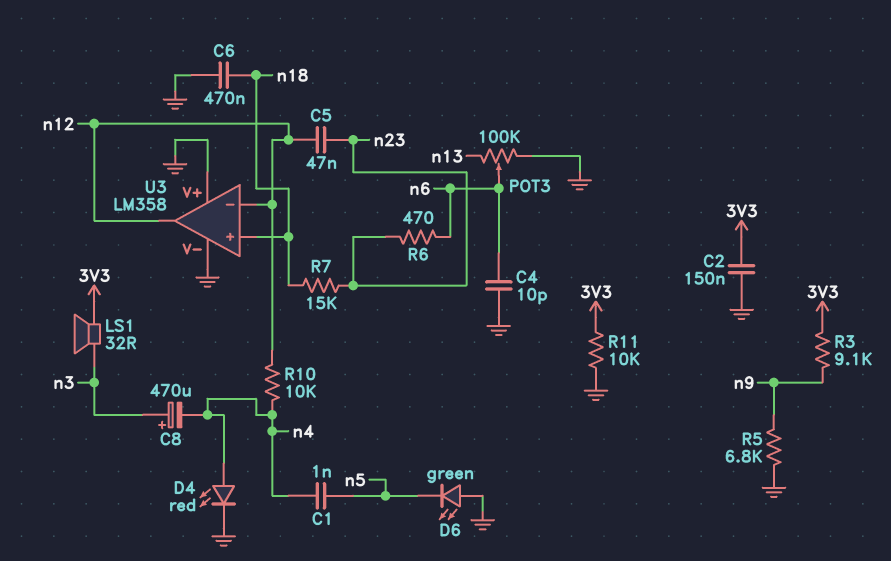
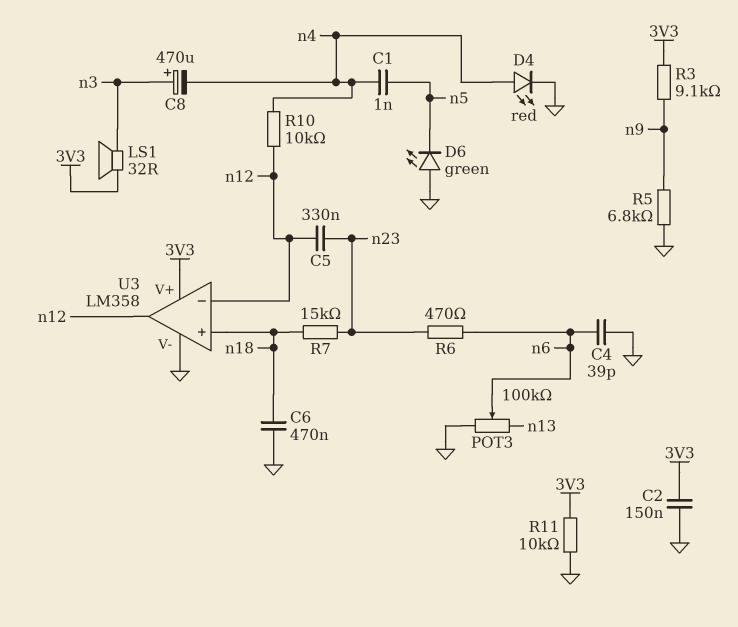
C4: 10pF (GND, n6) -> 39pF (GND, n6)
C5: 47nF (n12, n23) -> 330nF (n12, n23)
U3 pin V+: GND -> 3V3

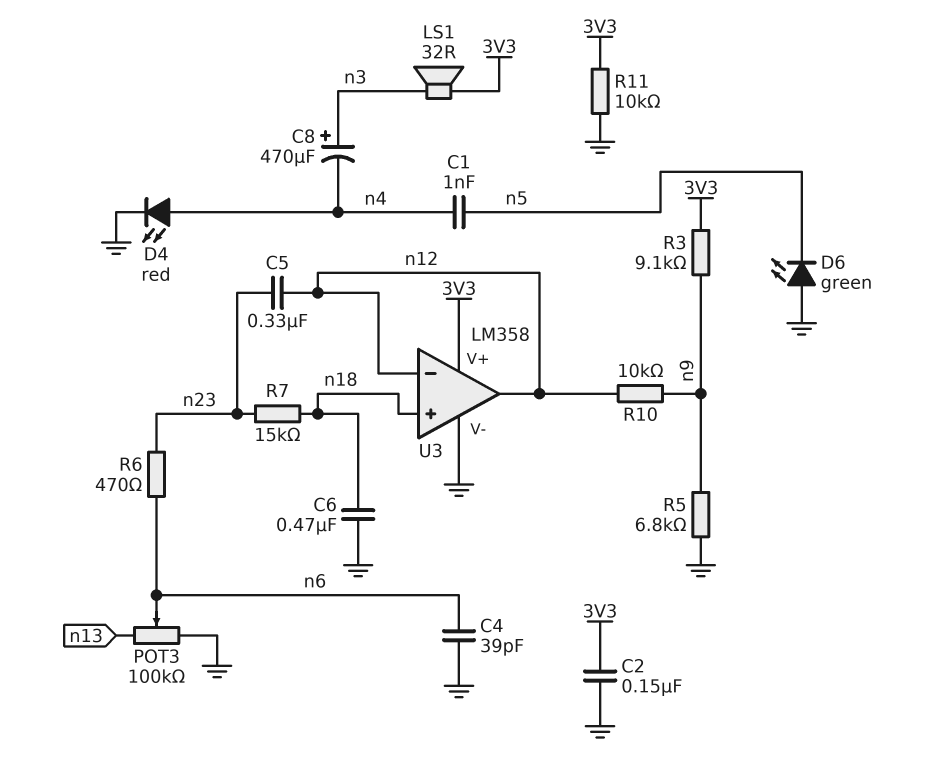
R10: 10k (n4, n12) -> 10k (n9, n12)

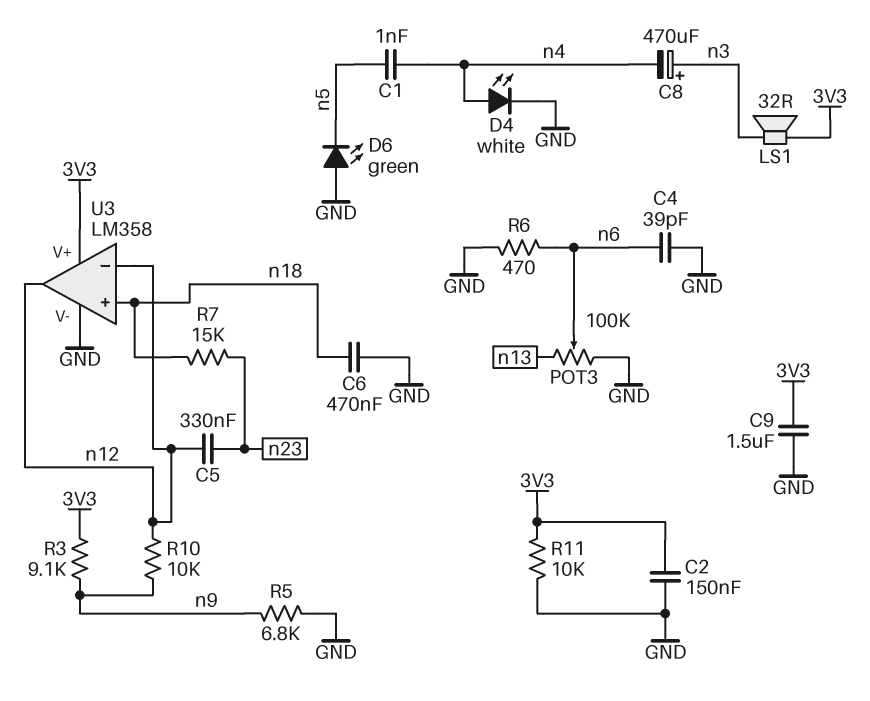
C9: none -> 1.5uF (3V3, GND)
D4: LED red (A n4, K GND) -> LED white (A n4, K GND)
R6: 470 (n6, n23) -> 470 (GND, n6)

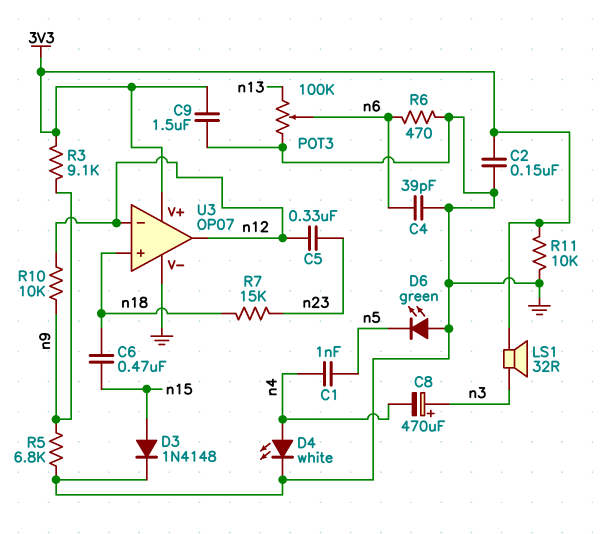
C6: 470nF (GND, n18) -> 470nF (n15, n18)
D3: none -> diode 1N4148 (A n15, K GND)
U3: LM358 -> OP07

